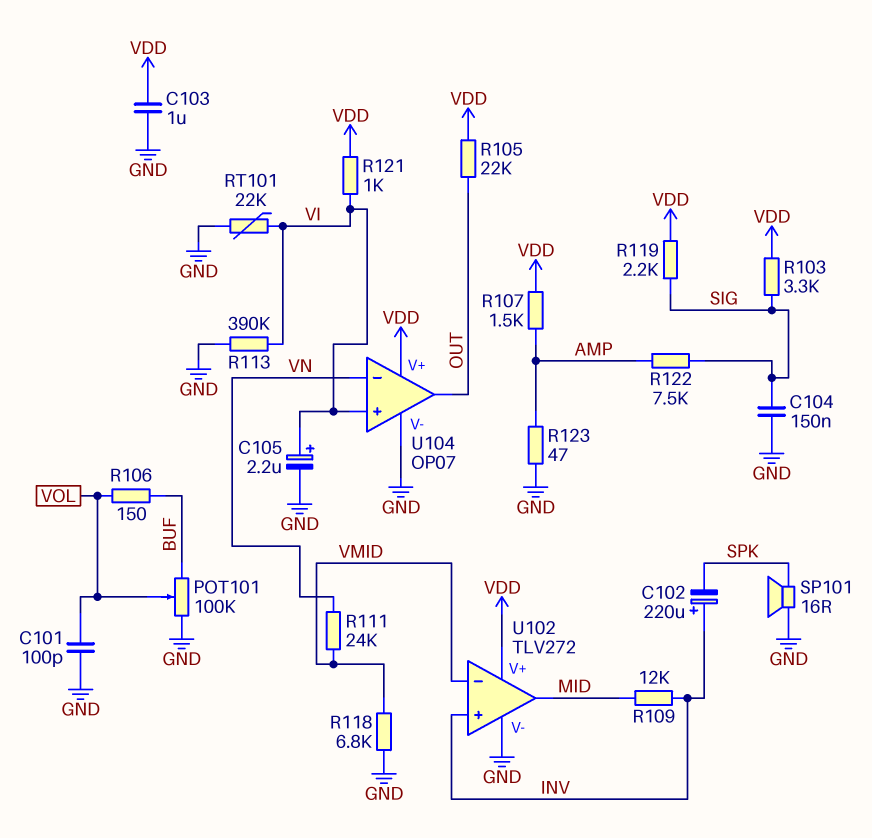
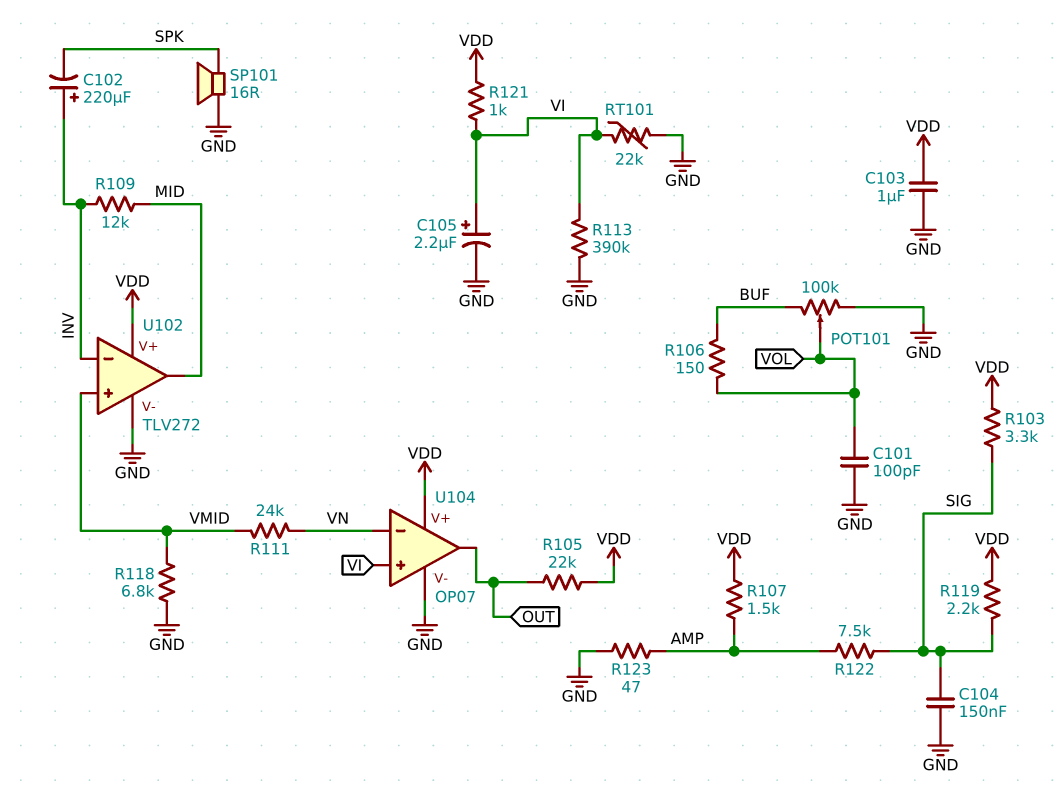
U102 pin in+: INV -> VMID
U102 pin in-: VMID -> INV

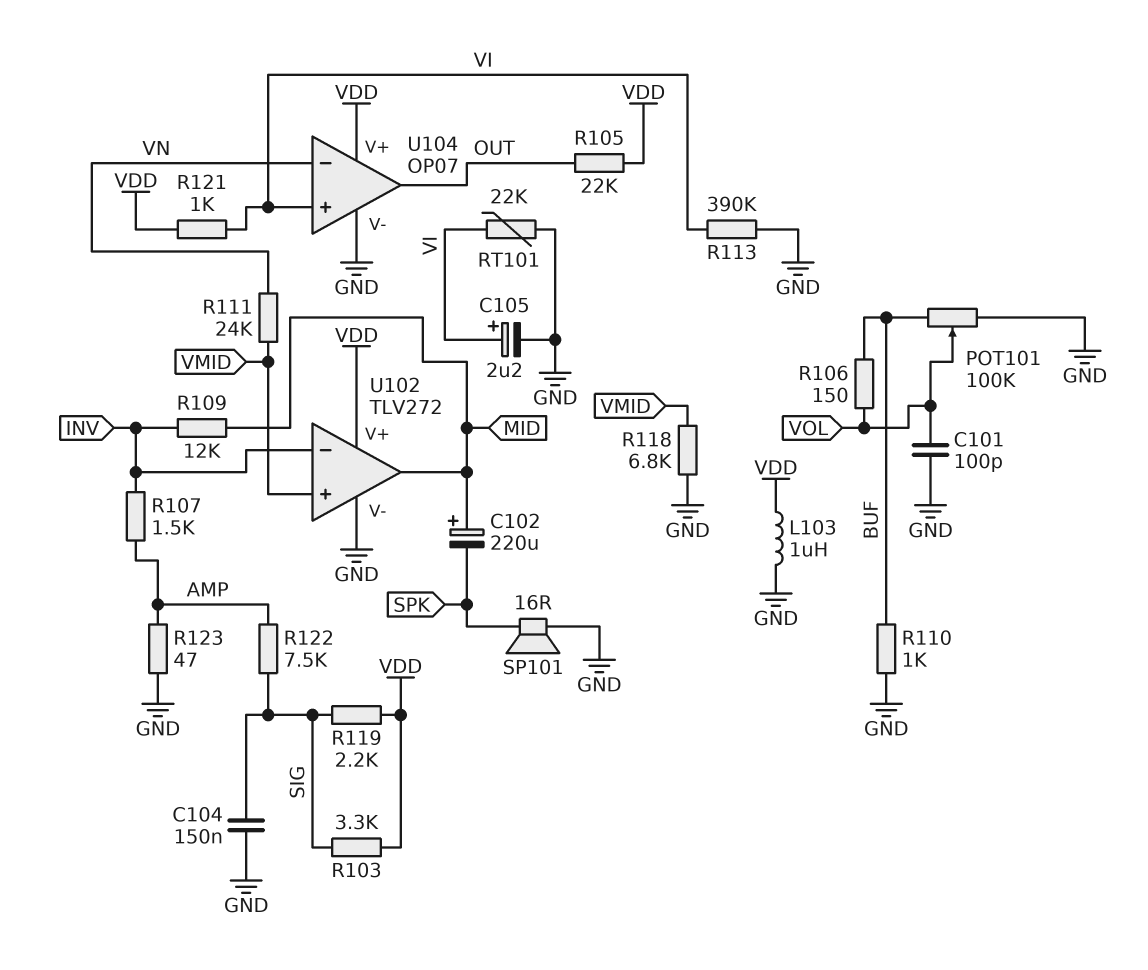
C102: 220uF (plus INV, minus SPK) -> 220uF (plus MID, minus SPK)
C103: 1uF (GND, VDD) -> none
L103: none -> 1uH (GND, VDD)
R107: 1.5k (AMP, VDD) -> 1.5k (AMP, INV)
R110: none -> 1k (BUF, GND)

